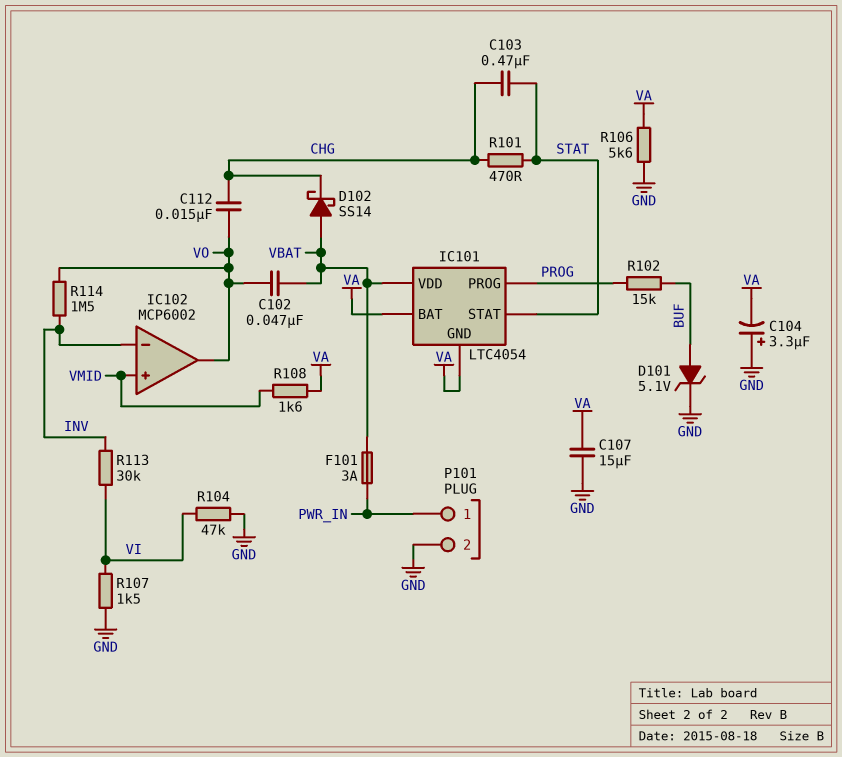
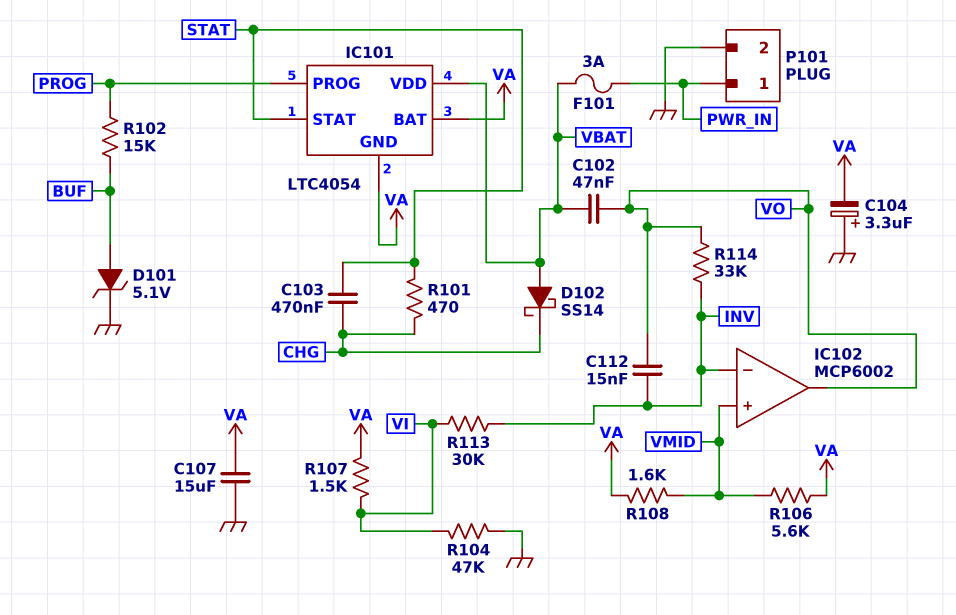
C112: 15nF (CHG, VO) -> 15nF (INV, VO)
R106: 5.6k (GND, VA) -> 5.6k (VA, VMID)
R107: 1.5k (GND, VI) -> 1.5k (VA, VI)
R114: 1.5M (INV, VO) -> 33k (INV, VO)

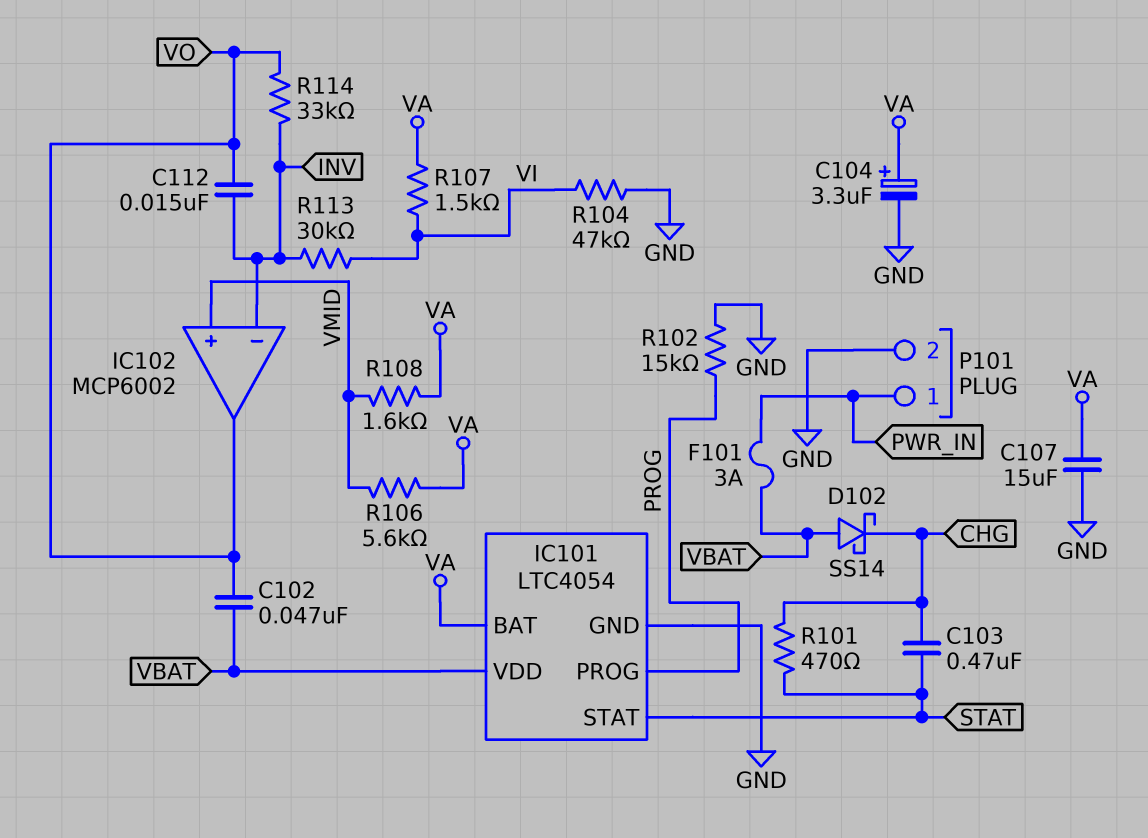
C104: 3.3uF (plus GND, minus VA) -> 3.3uF (plus VA, minus GND)
D101: zener 5.1V (A BUF, K GND) -> none
IC101 pin GND: VA -> GND
R102: 15k (BUF, PROG) -> 15k (GND, PROG)

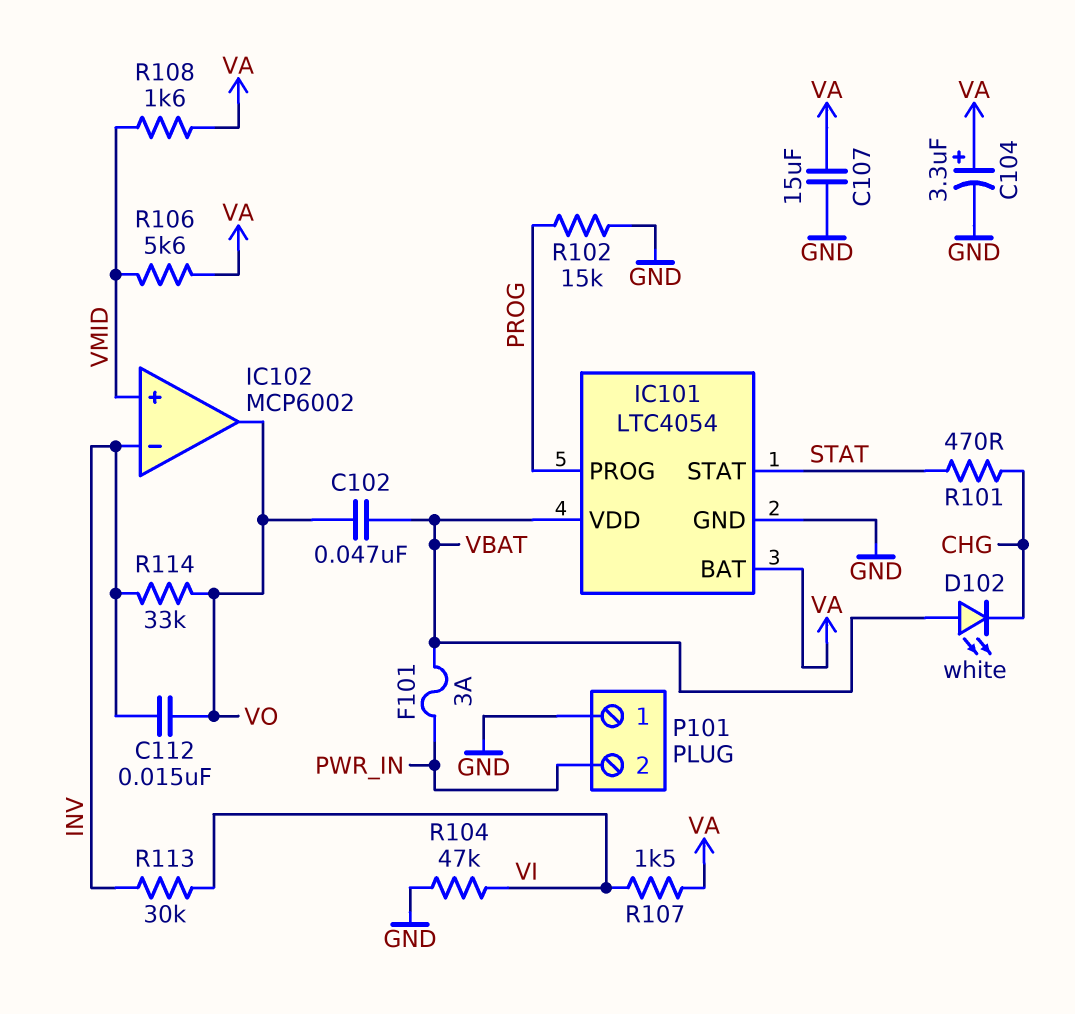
C103: 470nF (CHG, STAT) -> none
D102: schottky SS14 (A VBAT, K CHG) -> LED white (A VBAT, K CHG)
P101 pin 1: PWR_IN -> GND
P101 pin 2: GND -> PWR_IN

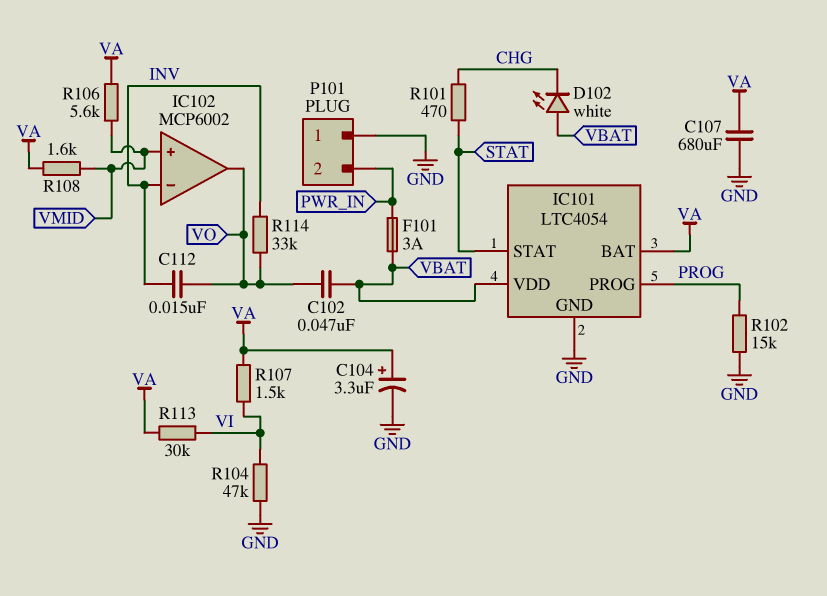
C107: 15uF (GND, VA) -> 680uF (GND, VA)
R113: 30k (INV, VI) -> 30k (VA, VI)

